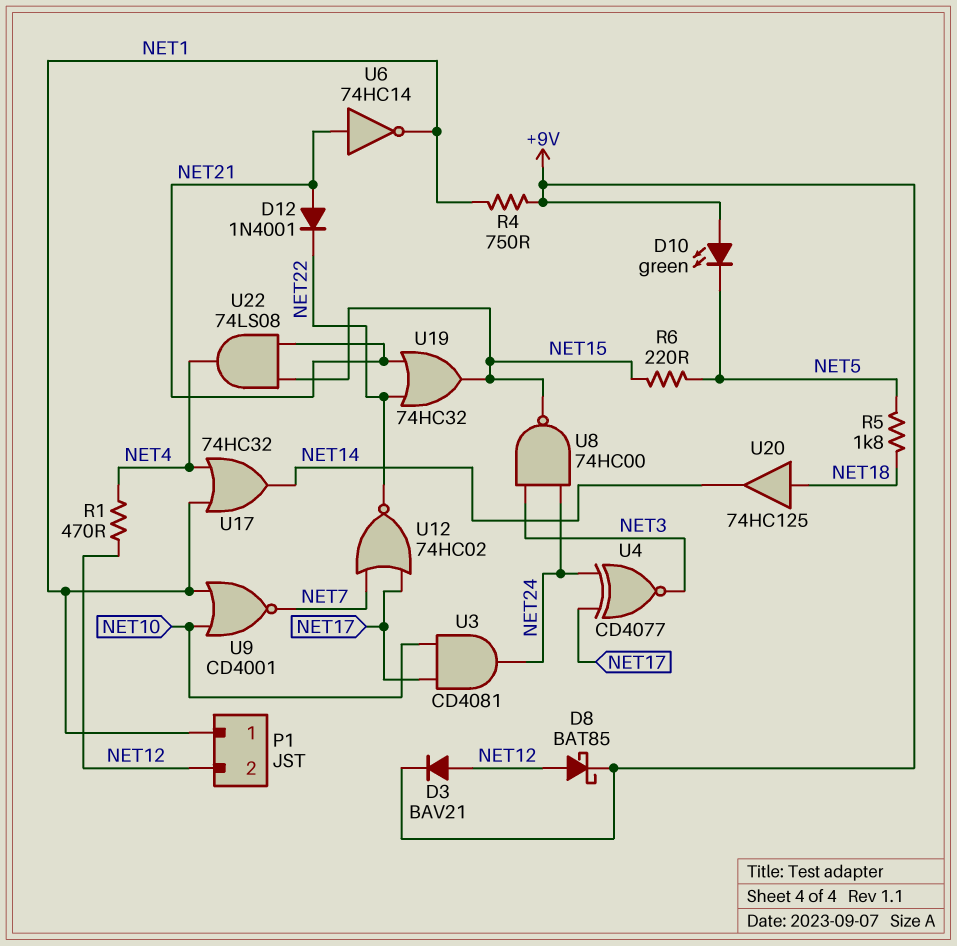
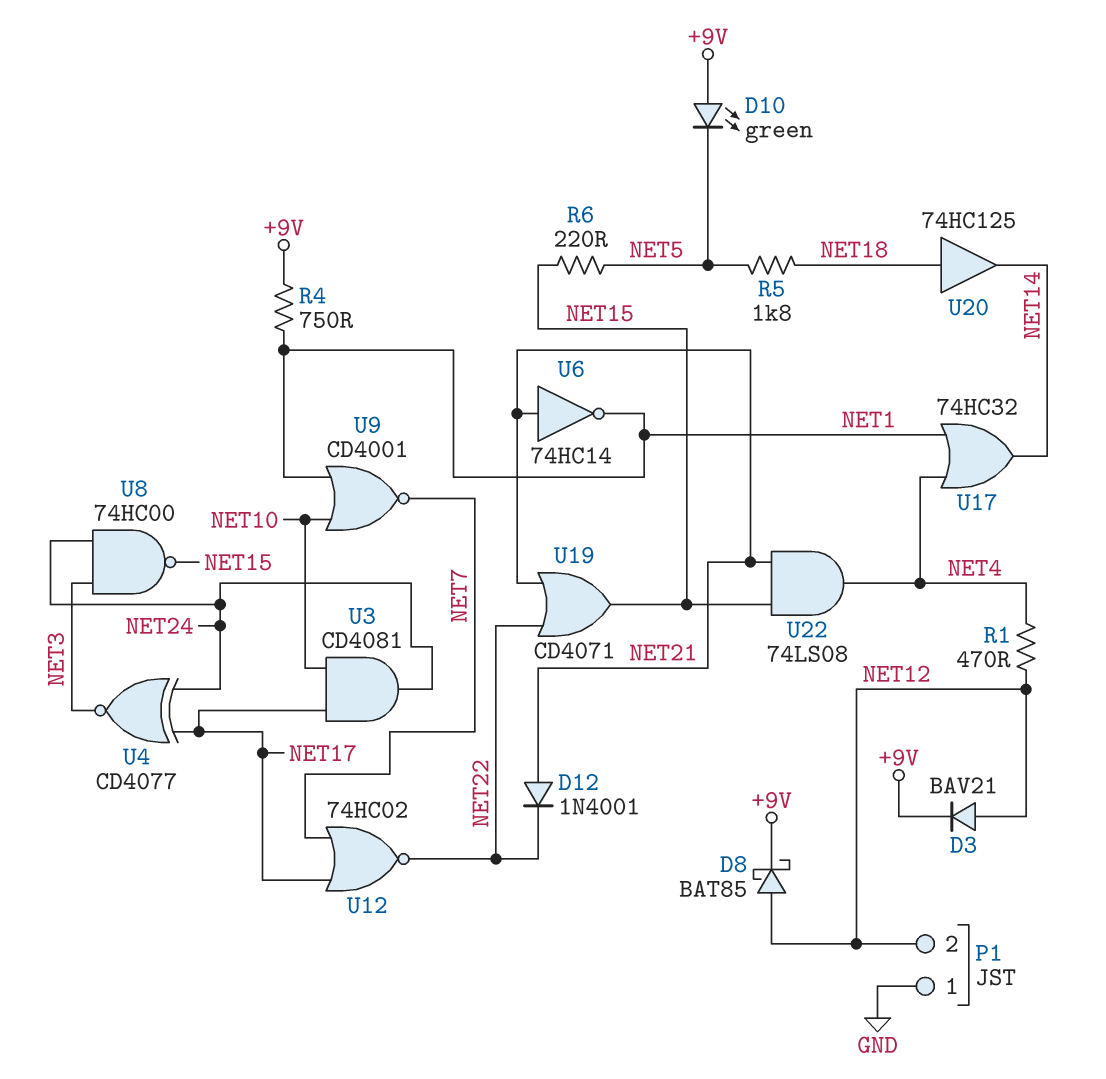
P1 pin 1: NET1 -> GND
U19: OR 74HC32 (in NET21, in NET22, out NET15) -> OR CD4071 (in NET21, in NET22, out NET15)

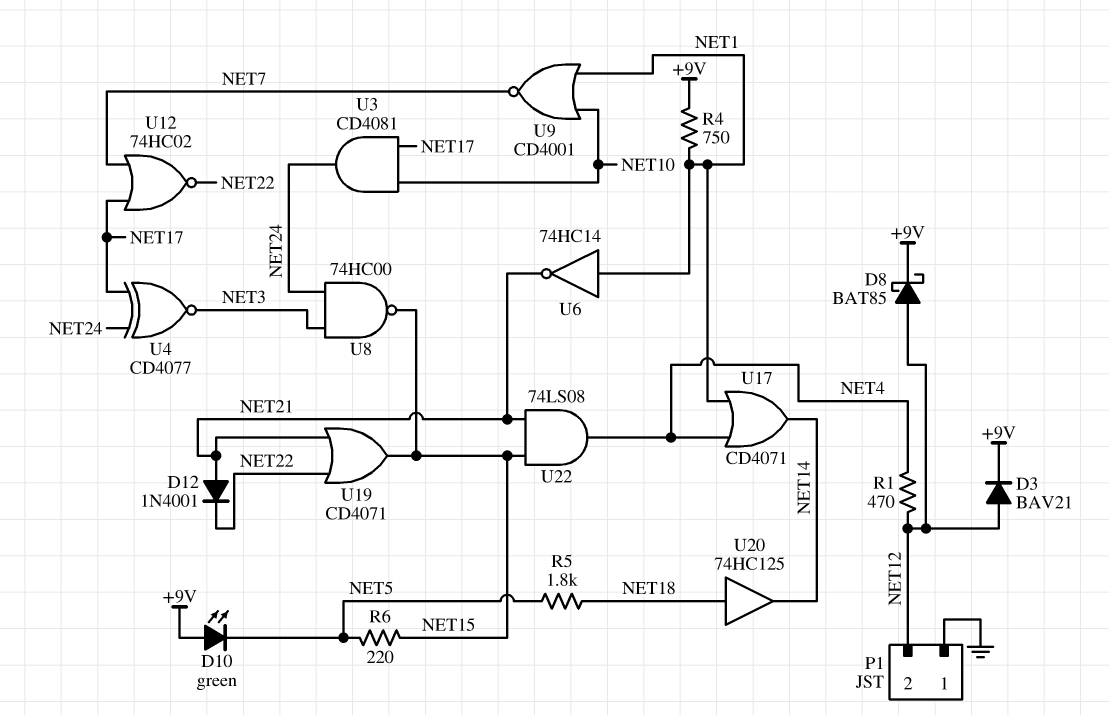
U6: NOT 74HC14 (in NET21, out NET1) -> NOT 74HC14 (in NET1, out NET21)
U17: OR 74HC32 (in NET1, in NET4, out NET14) -> OR CD4071 (in NET1, in NET4, out NET14)

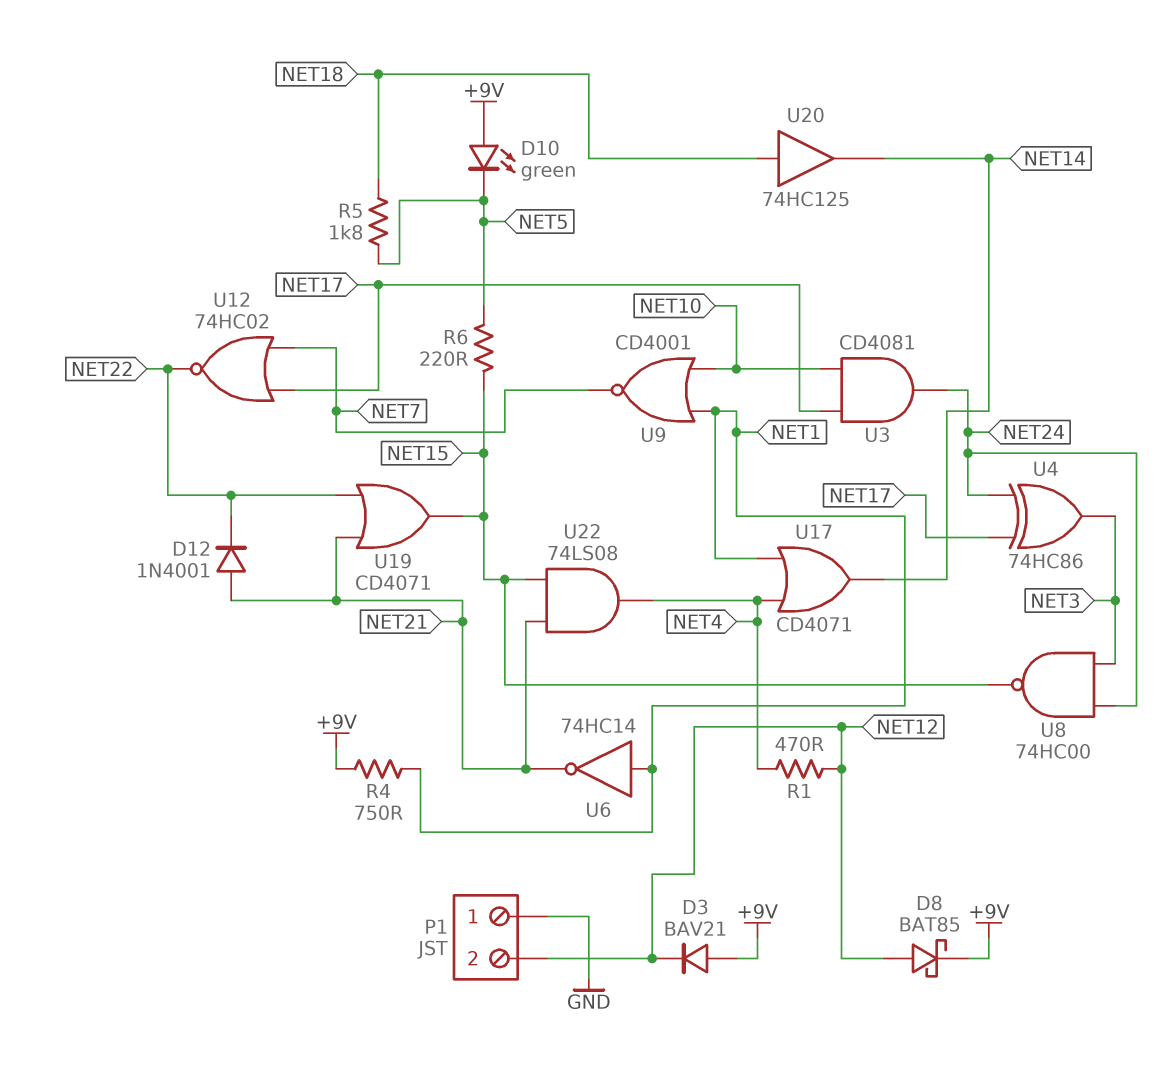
D3: diode BAV21 (A NET12, K +9V) -> diode BAV21 (A +9V, K NET12)
U4: XNOR CD4077 (in NET17, in NET24, out NET3) -> XOR 74HC86 (in NET17, in NET24, out NET3)

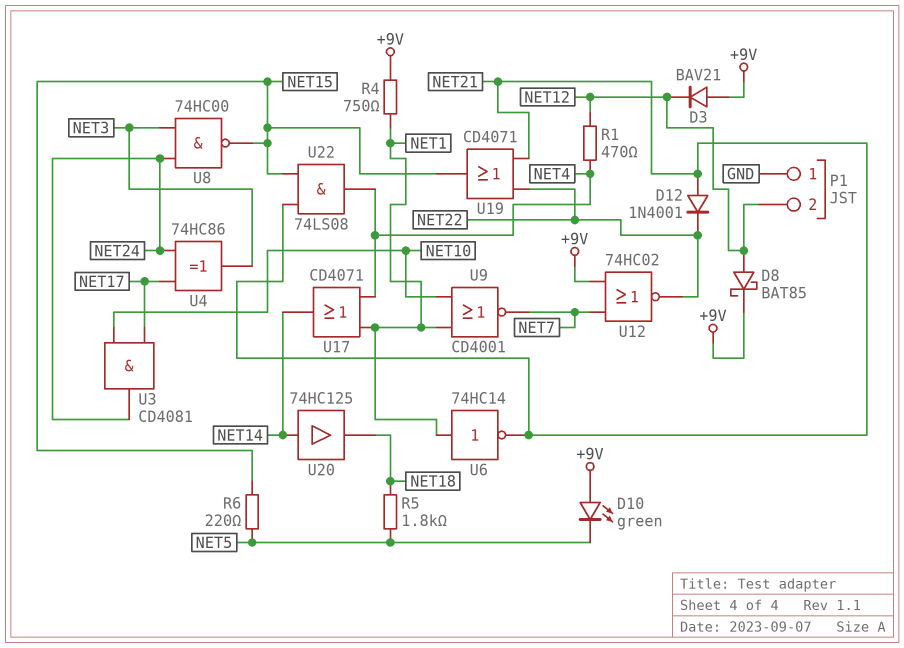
U12: NOR 74HC02 (in NET7, in NET17, out NET22) -> NOR 74HC02 (in +9V, in NET7, out NET22)
U20: buffer 74HC125 (in NET18, out NET14) -> buffer 74HC125 (in NET14, out NET18)

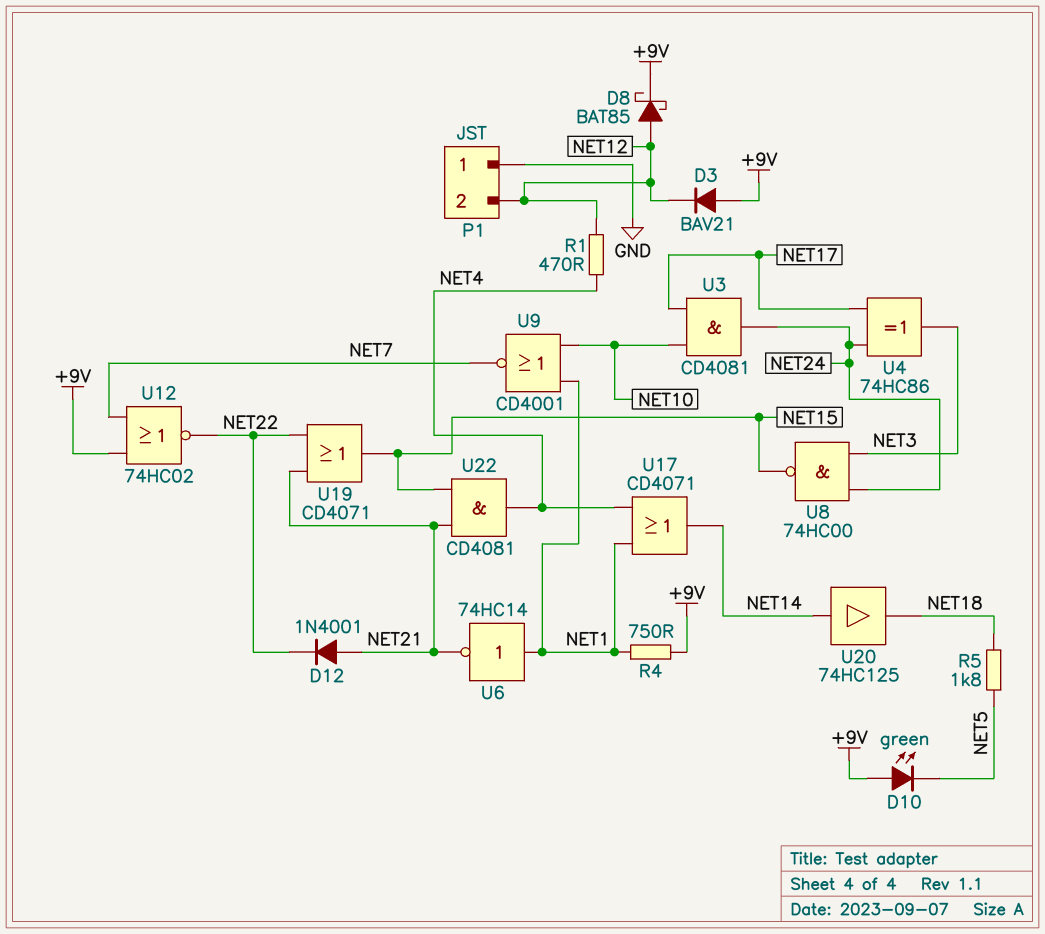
R6: 220 (NET5, NET15) -> none
U22: AND 74LS08 (in NET15, in NET21, out NET4) -> AND CD4081 (in NET15, in NET21, out NET4)

